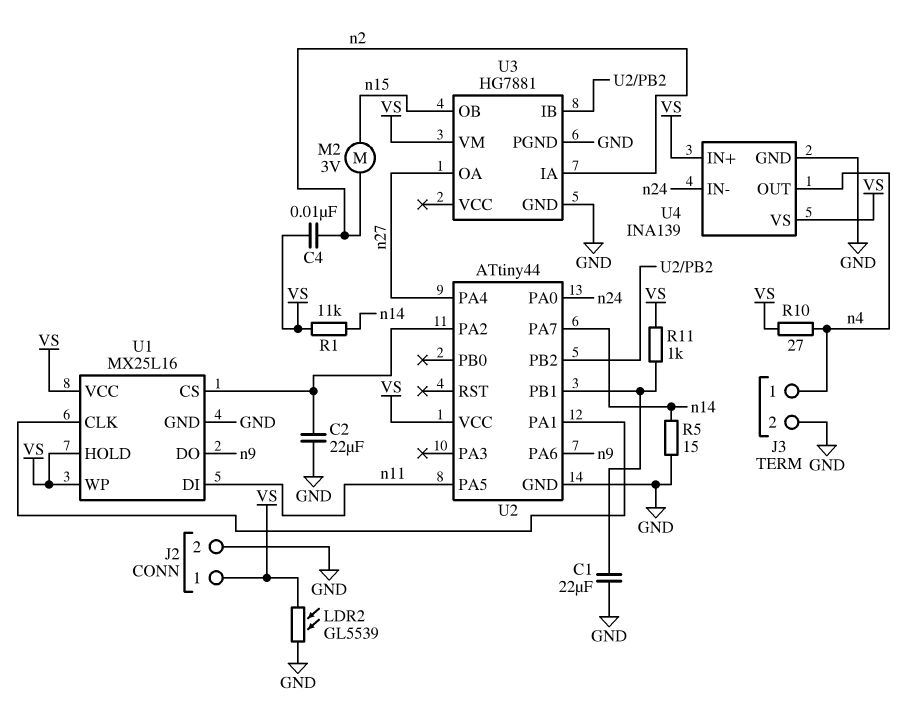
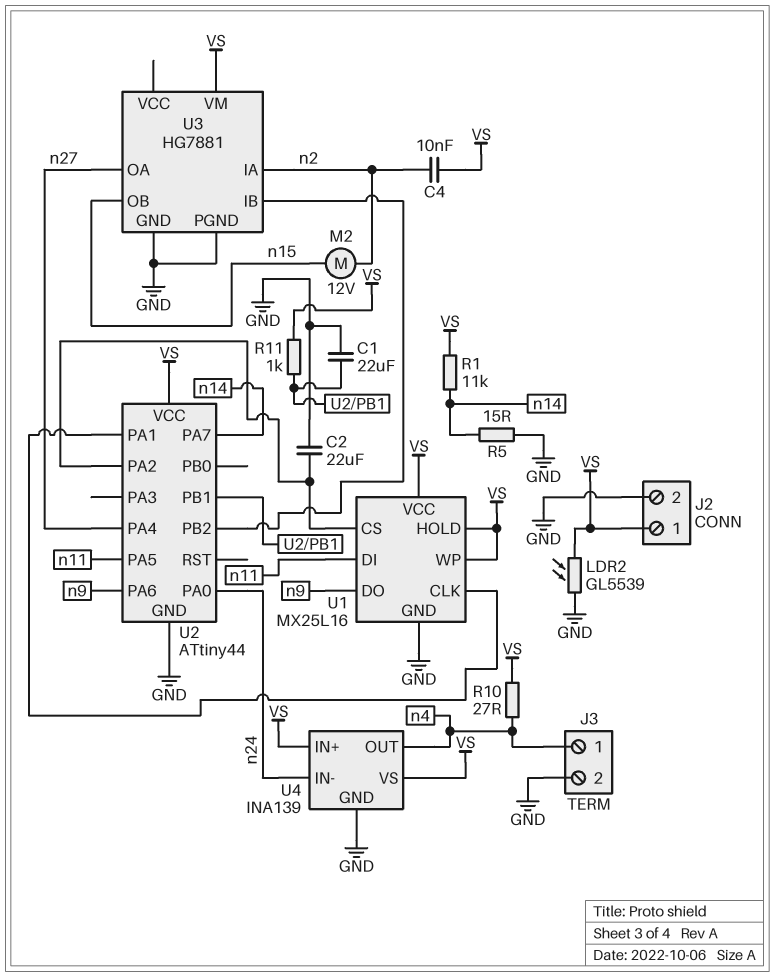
M2: motor 3V (n2, n15) -> motor 12V (n2, n15)

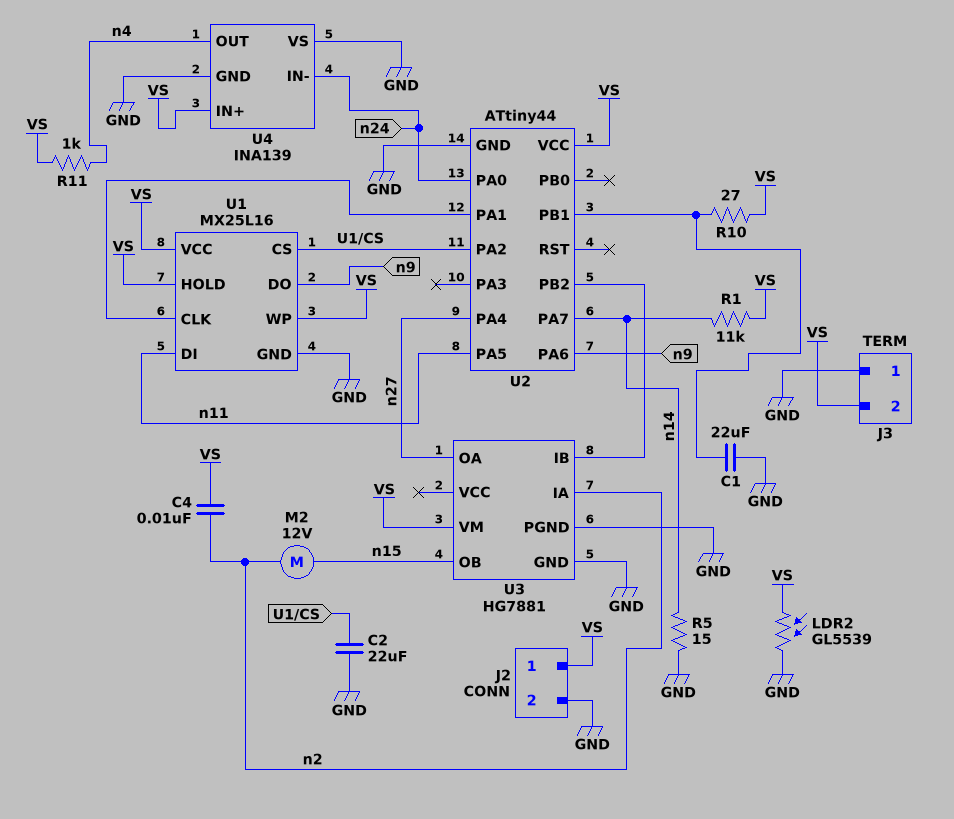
J3 pin 1: n4 -> GND
J3 pin 2: GND -> VS
R10: 27 (VS, n4) -> 27 (U2/PB1, VS)
R11: 1k (U2/PB1, VS) -> 1k (VS, n4)
U4 pin VS: VS -> GND

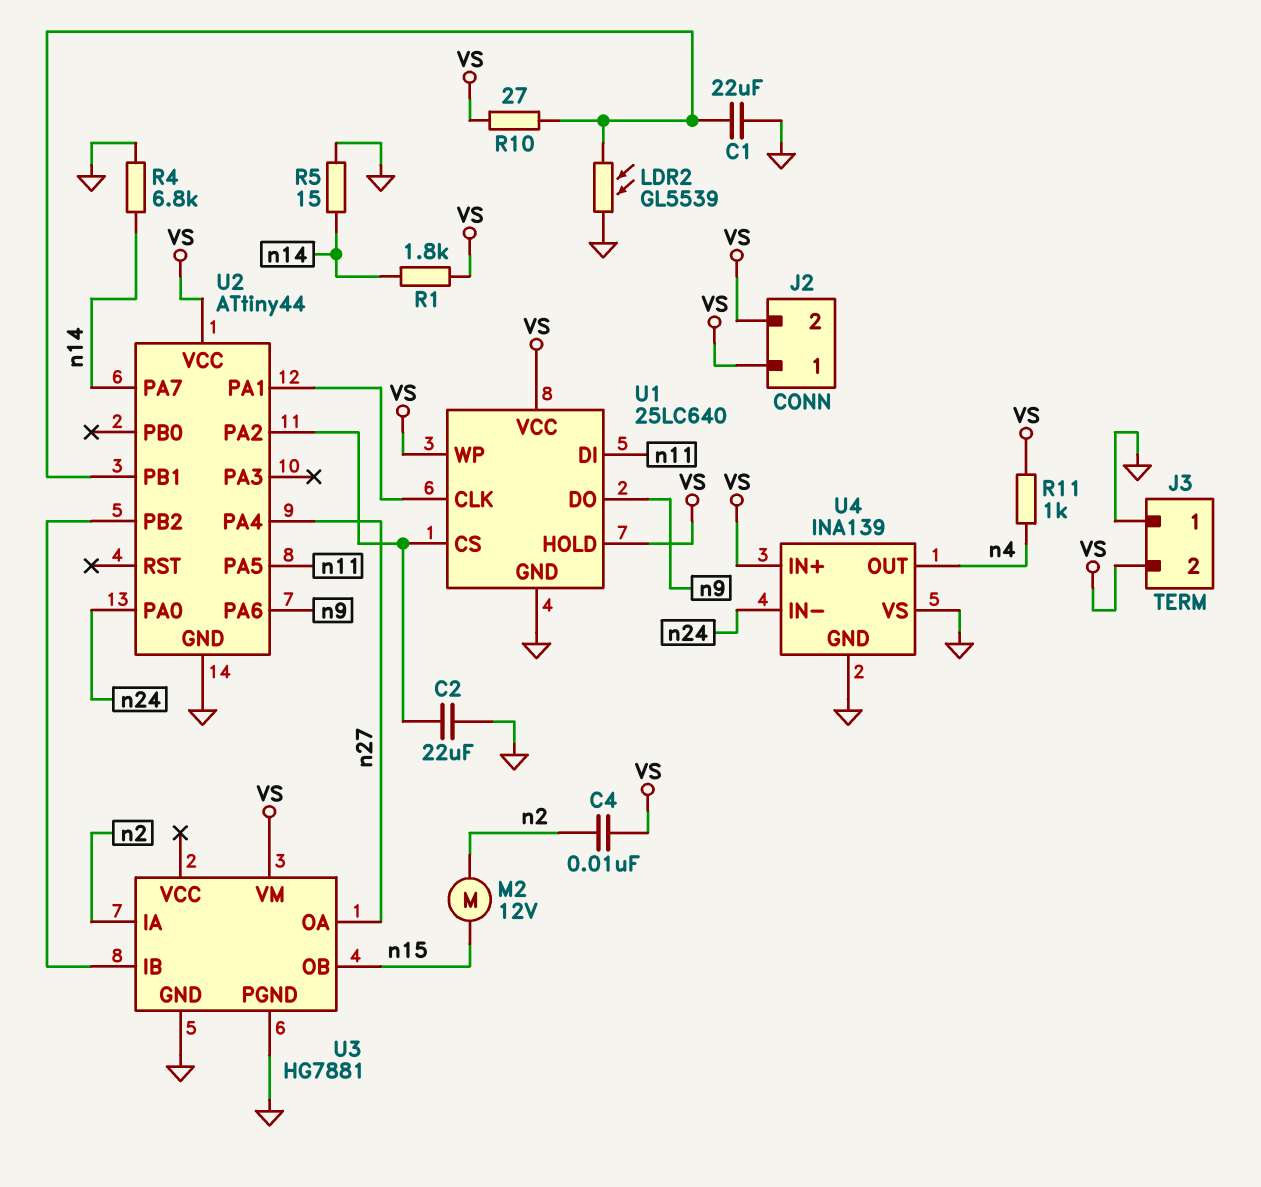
J2 pin 2: GND -> VS
LDR2: GL5539 (GND, VS) -> GL5539 (GND, U2/PB1)
R1: 11k (VS, n14) -> 1.8k (VS, n14)
R4: none -> 6.8k (GND, n14)
U1: MX25L16 -> 25LC640

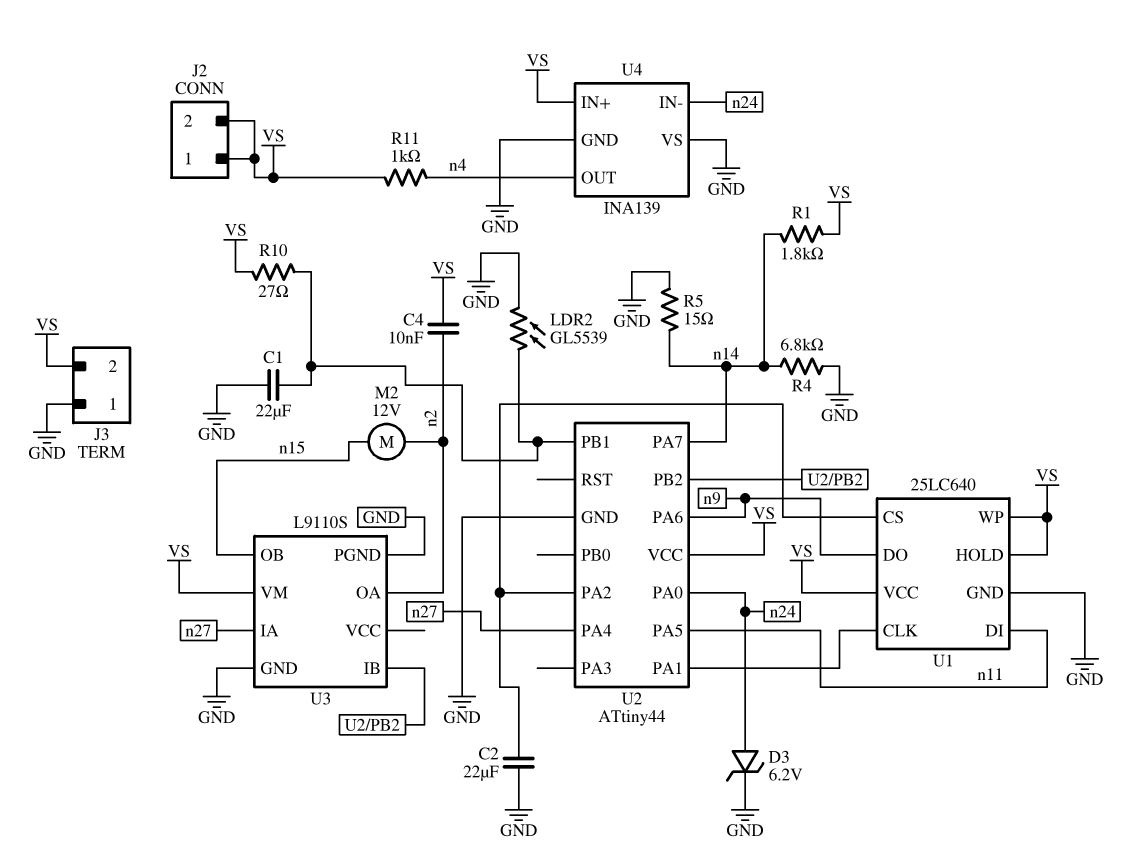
D3: none -> zener 6.2V (A n24, K GND)
U3: HG7881 -> L9110S
U3 pin IA: n2 -> n27
U3 pin OA: n27 -> n2

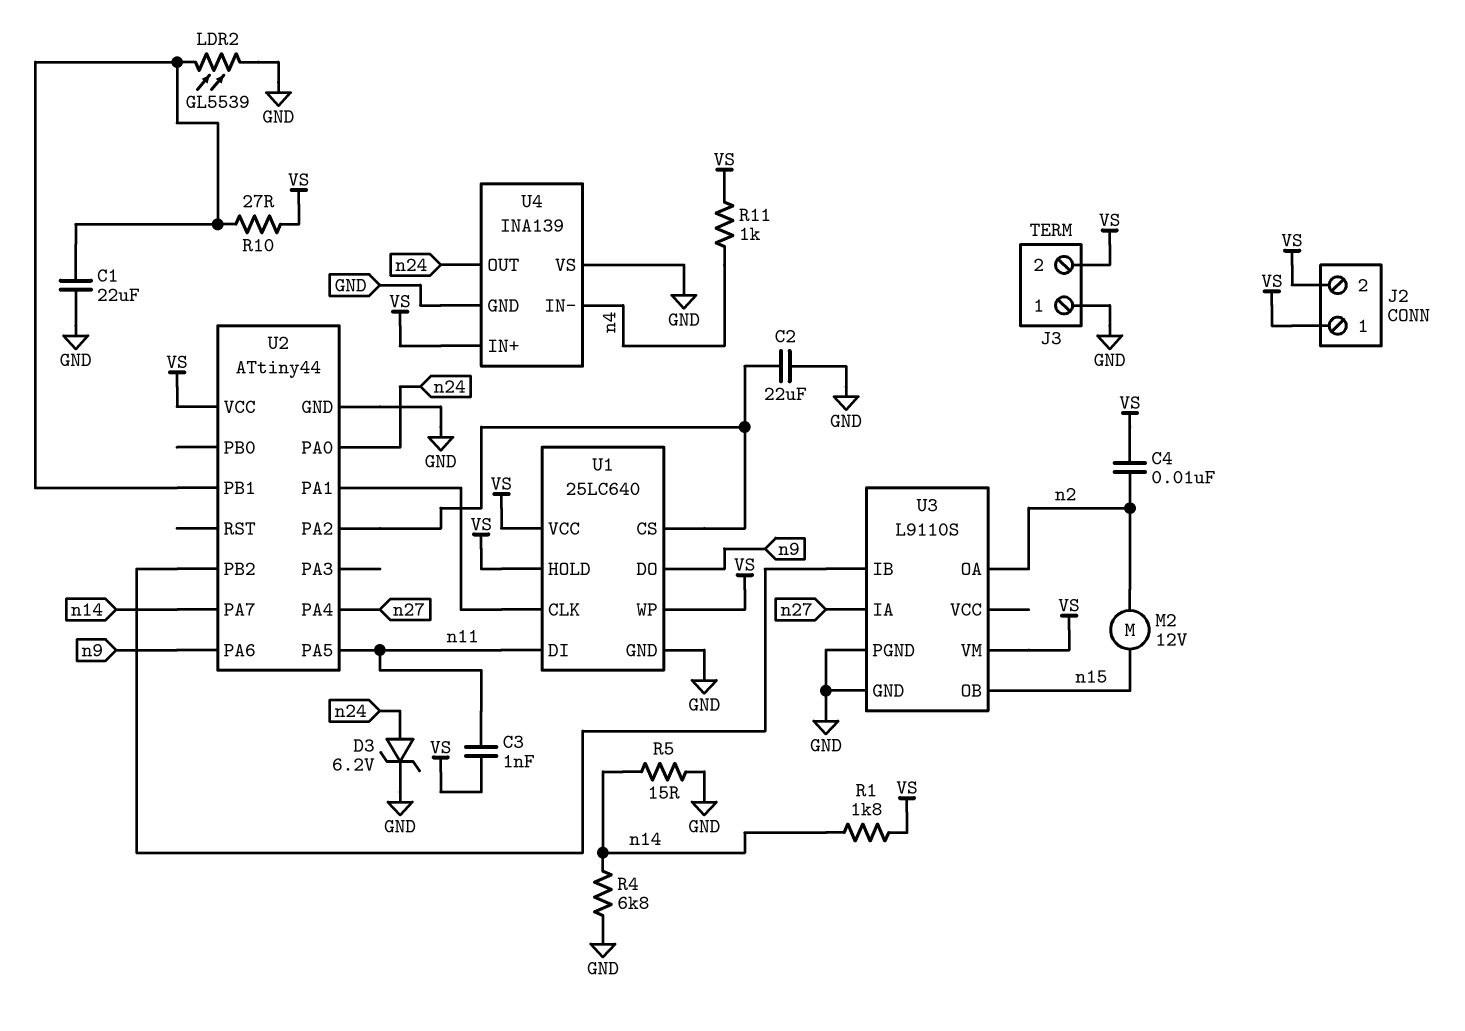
C3: none -> 1nF (VS, n11)
U4 pin IN-: n24 -> n4
U4 pin OUT: n4 -> n24

